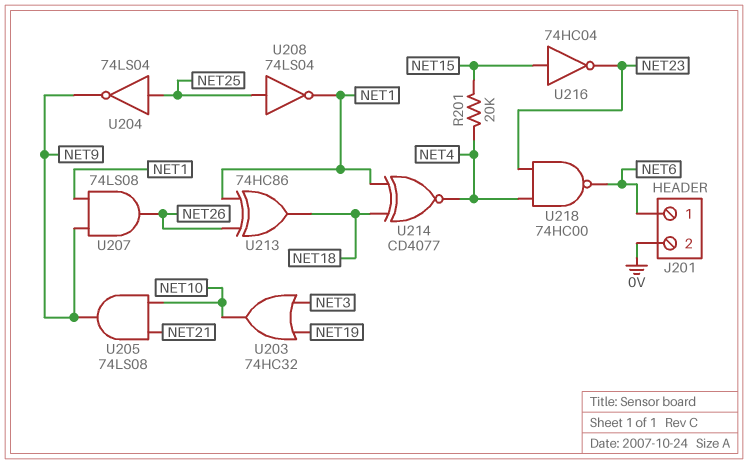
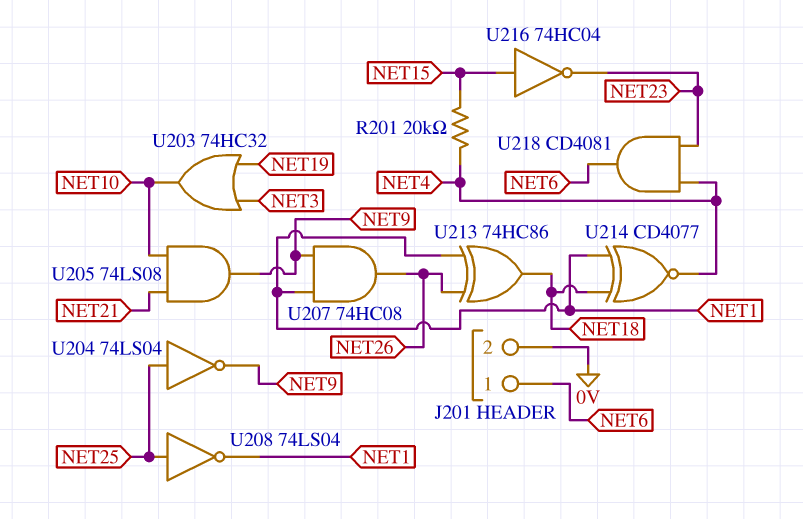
U207: AND 74LS08 (in NET1, in NET9, out NET26) -> AND 74HC08 (in NET1, in NET9, out NET26)
U218: NAND 74HC00 (in NET4, in NET23, out NET6) -> AND CD4081 (in NET4, in NET23, out NET6)

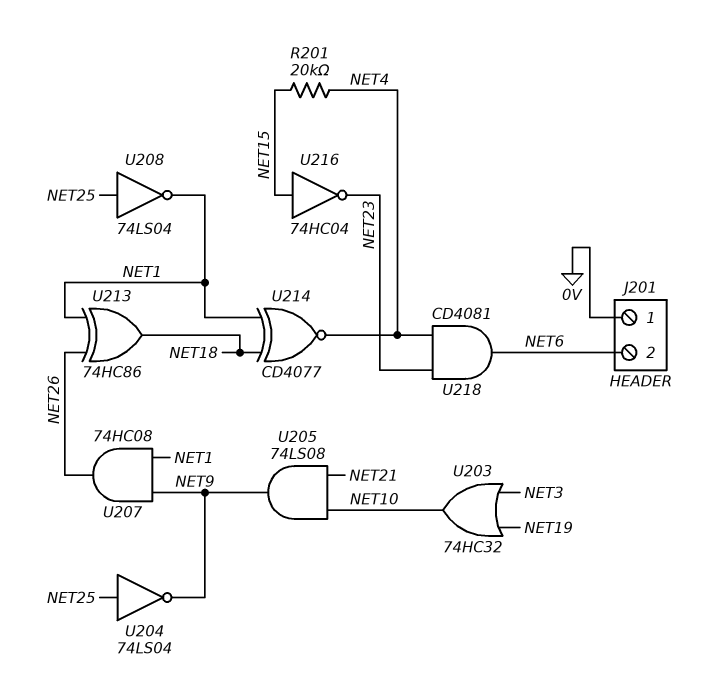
J201 pin 1: NET6 -> 0V
J201 pin 2: 0V -> NET6

